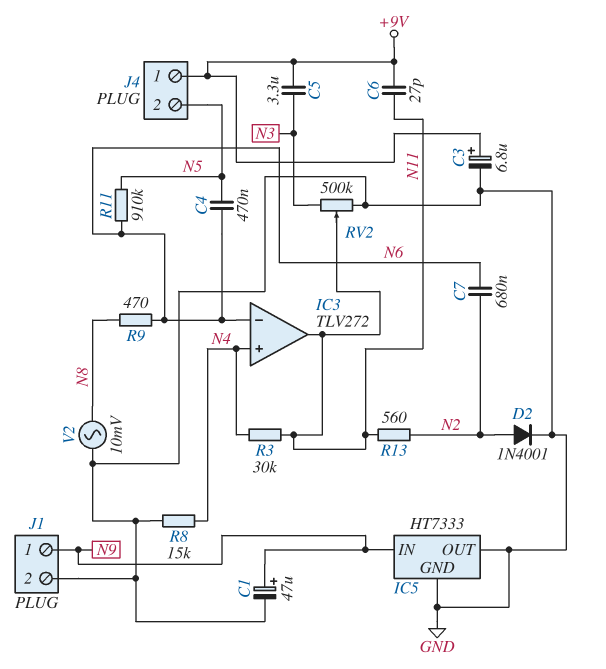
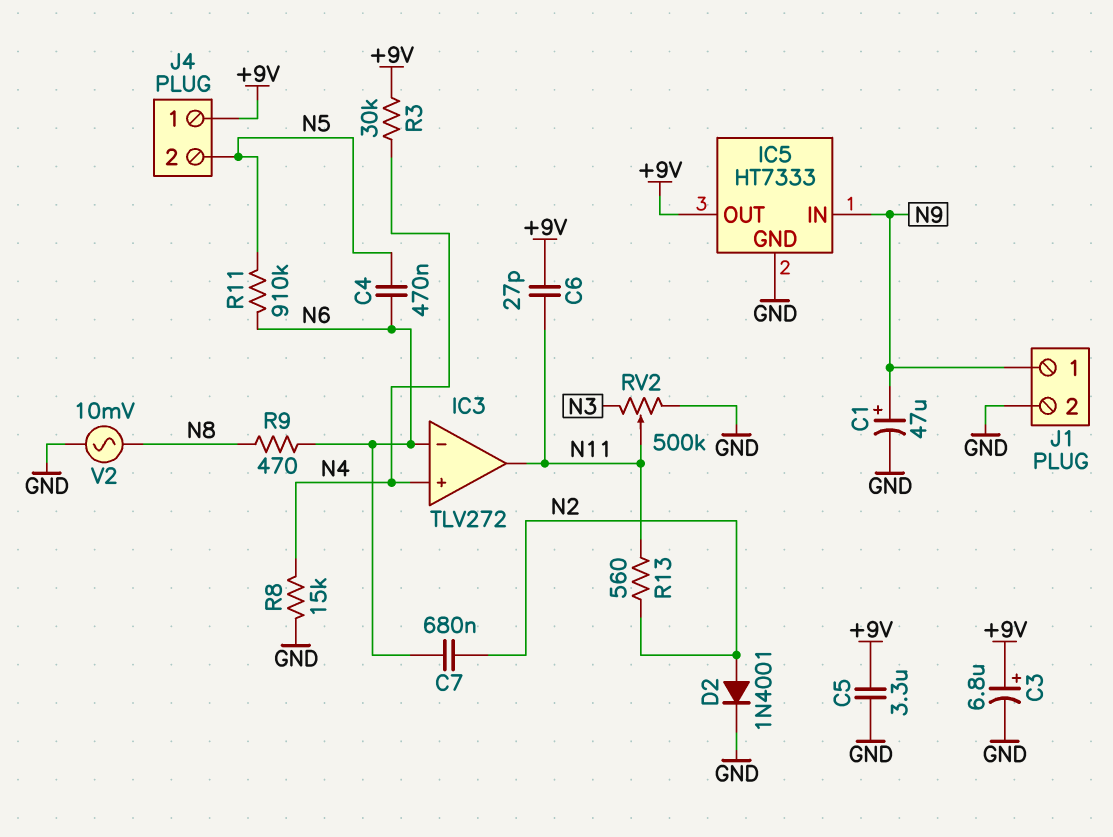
C5: 3.3uF (+9V, N3) -> 3.3uF (+9V, GND)
IC5 pin OUT: GND -> +9V
R3: 30k (N4, N11) -> 30k (+9V, N4)

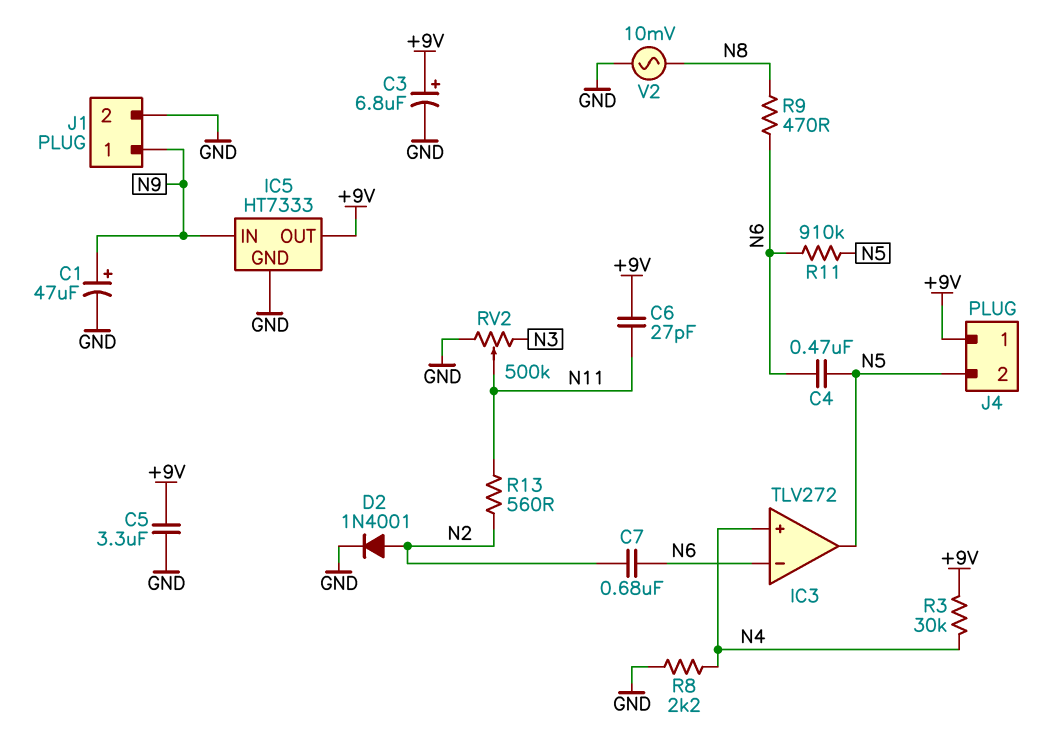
IC3 pin out: N11 -> N5
R8: 15k (GND, N4) -> 2.2k (GND, N4)

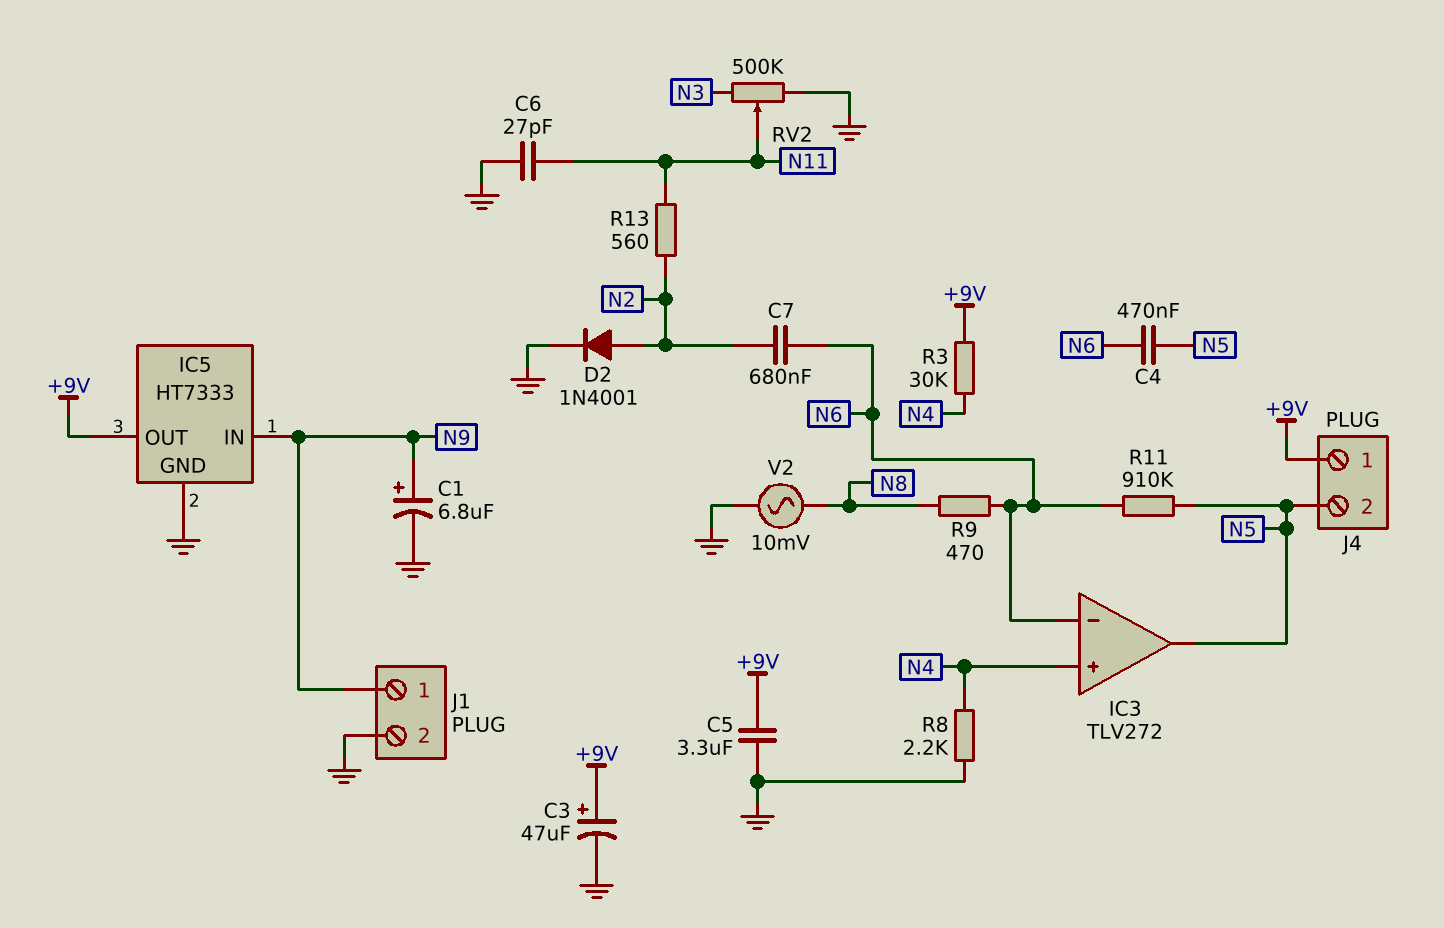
C1: 47uF (plus N9, minus GND) -> 6.8uF (plus N9, minus GND)
C3: 6.8uF (plus +9V, minus GND) -> 47uF (plus +9V, minus GND)
C6: 27pF (+9V, N11) -> 27pF (GND, N11)

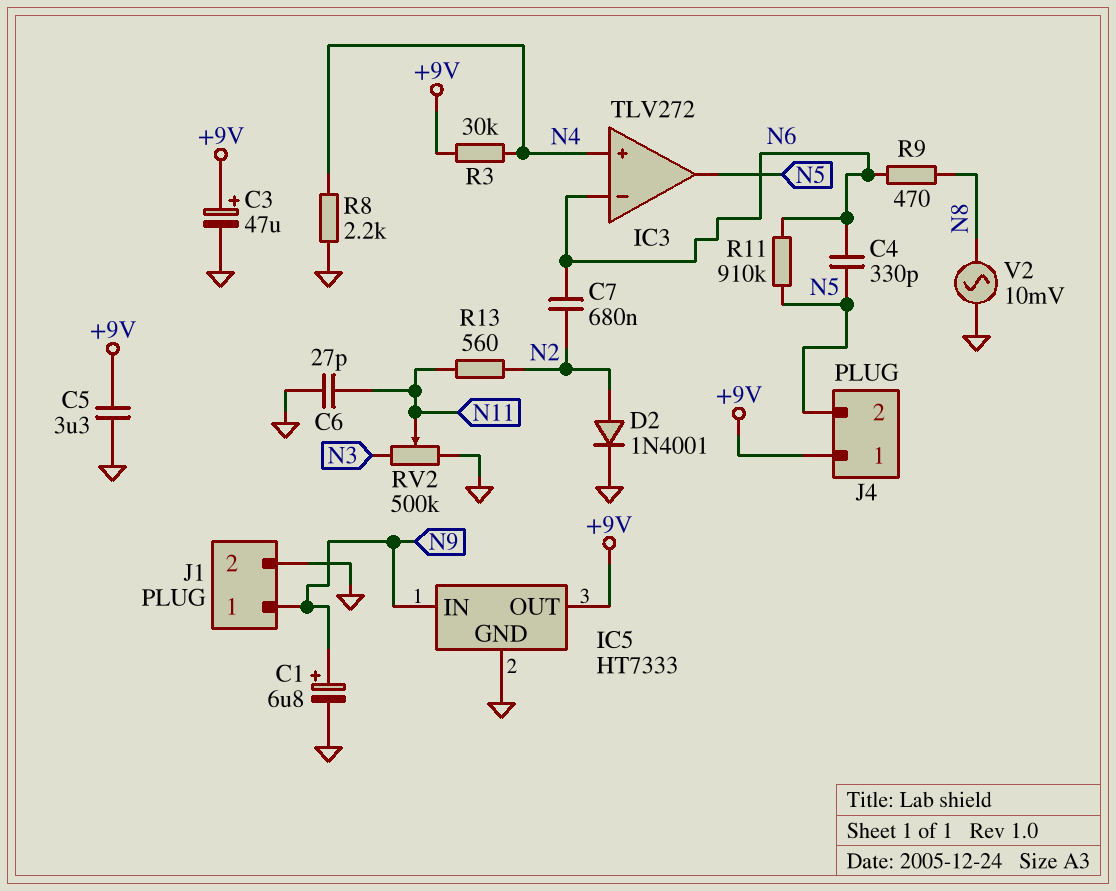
C4: 470nF (N5, N6) -> 330pF (N5, N6)

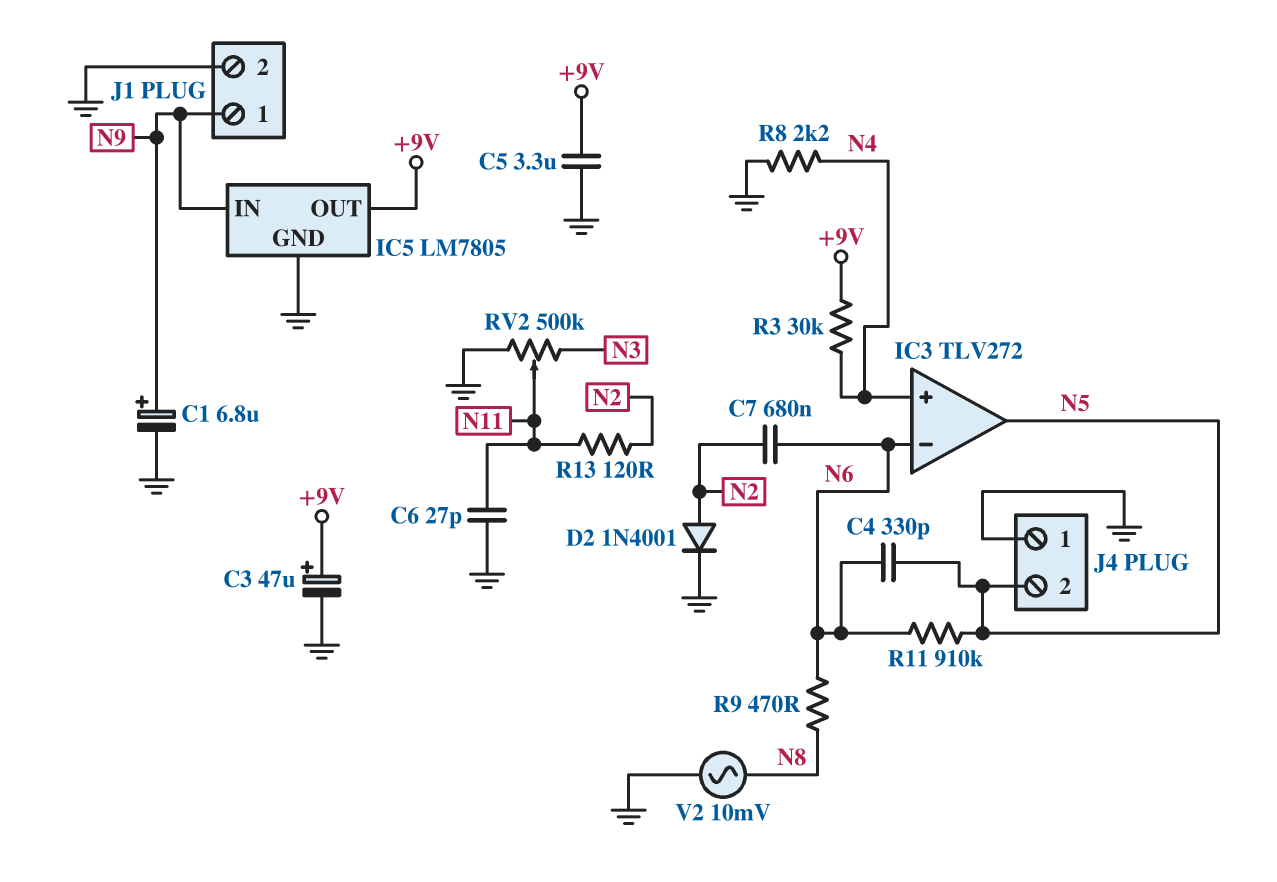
IC5: HT7333 -> LM7805
J4 pin 1: +9V -> GND
R13: 560 (N2, N11) -> 120 (N2, N11)

